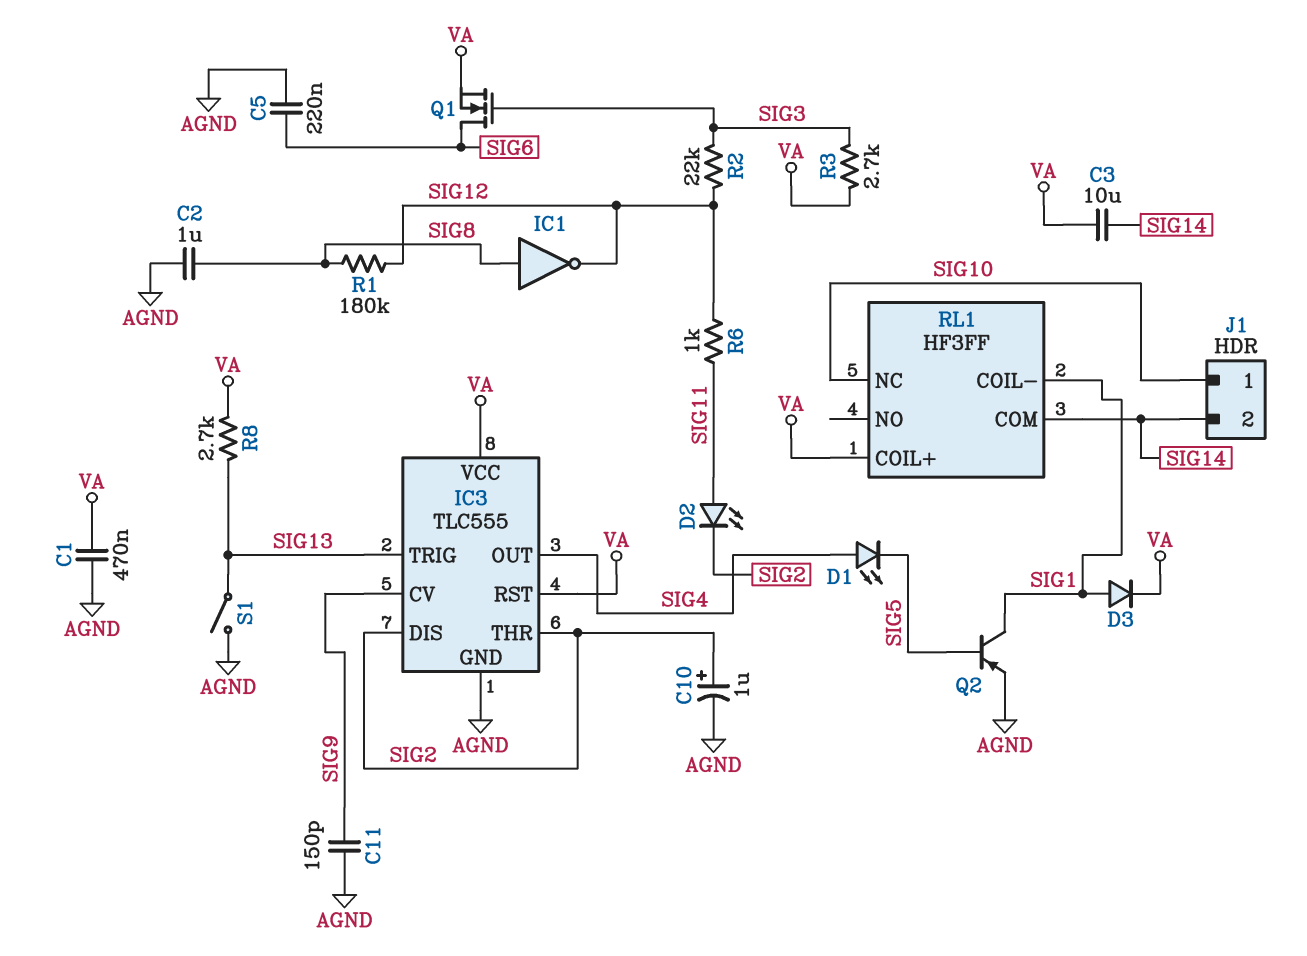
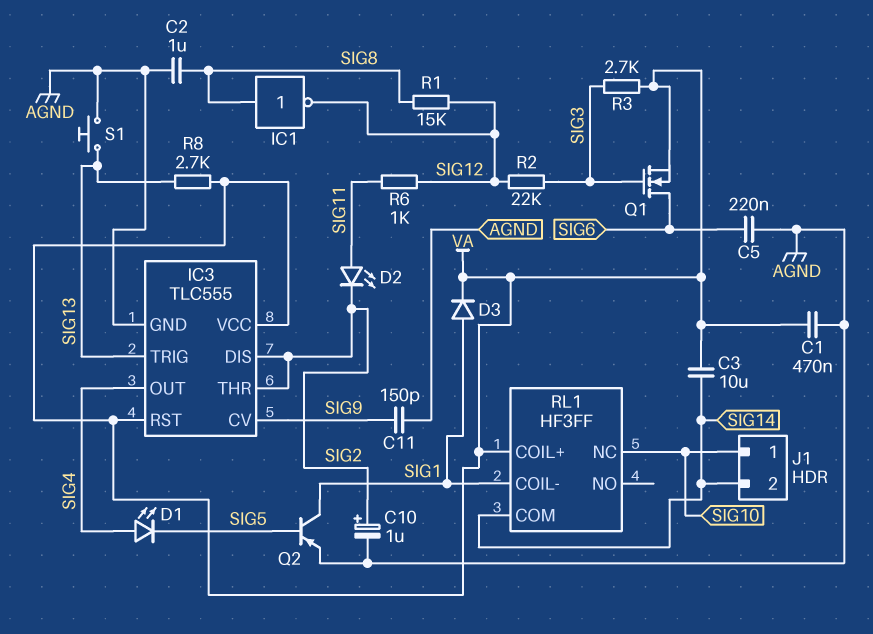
R1: 180k (SIG8, SIG12) -> 15k (SIG8, SIG12)
S1: switch (AGND, SIG13) -> button (AGND, SIG13)

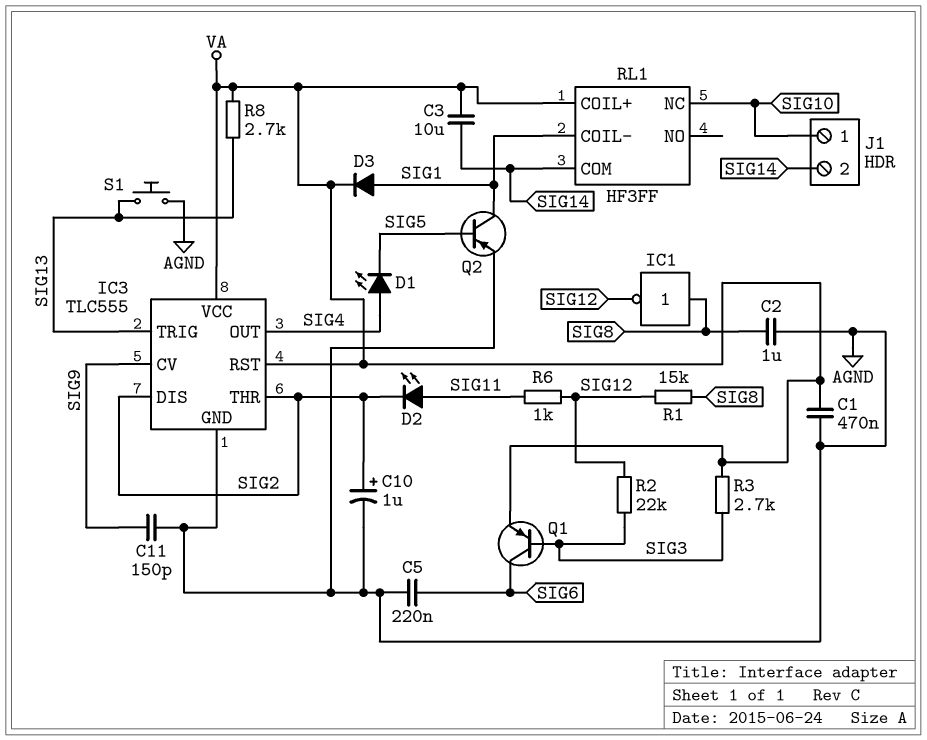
Q1: NMOS (G SIG3, D SIG6, S VA) -> PNP (B SIG3, C SIG6, E VA)

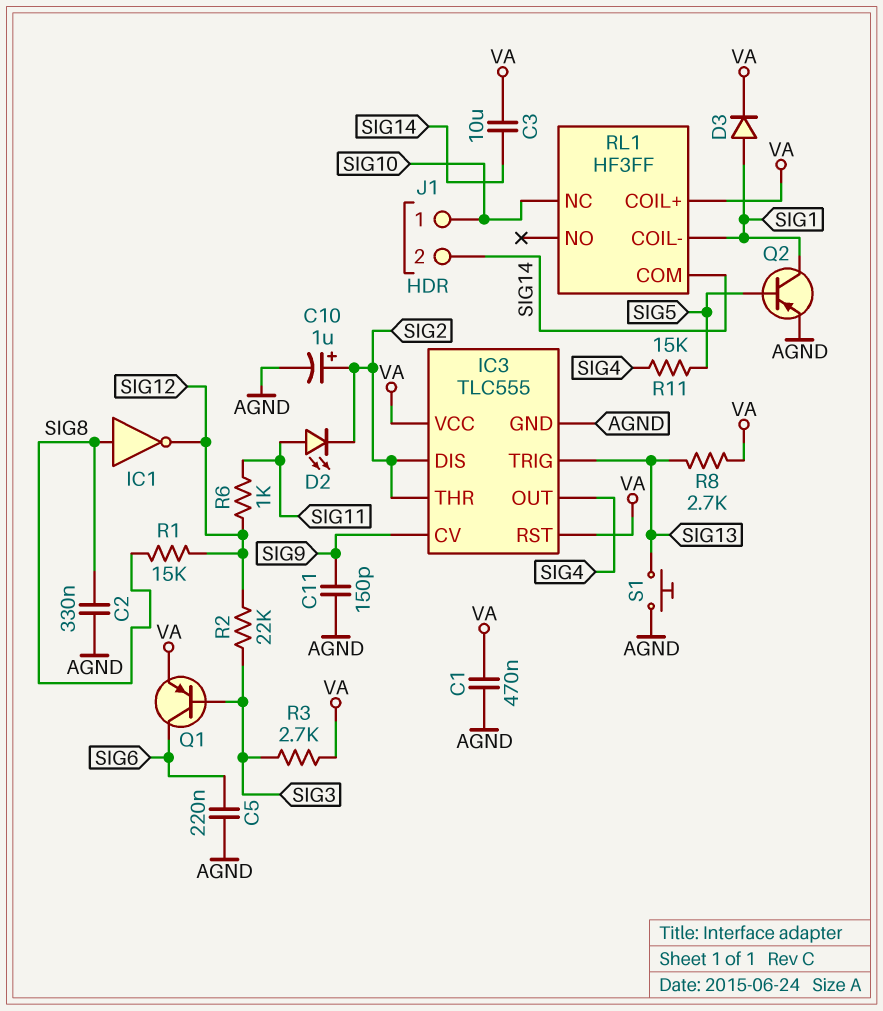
C2: 1uF (AGND, SIG8) -> 330nF (AGND, SIG8)
D1: LED (A SIG4, K SIG5) -> none
R11: none -> 15k (SIG4, SIG5)

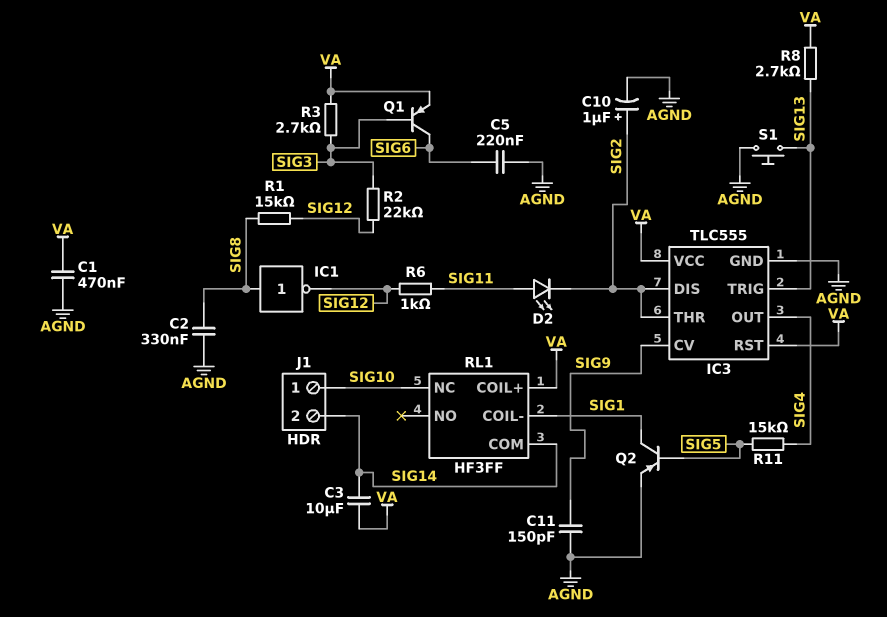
D3: diode (A SIG1, K VA) -> none

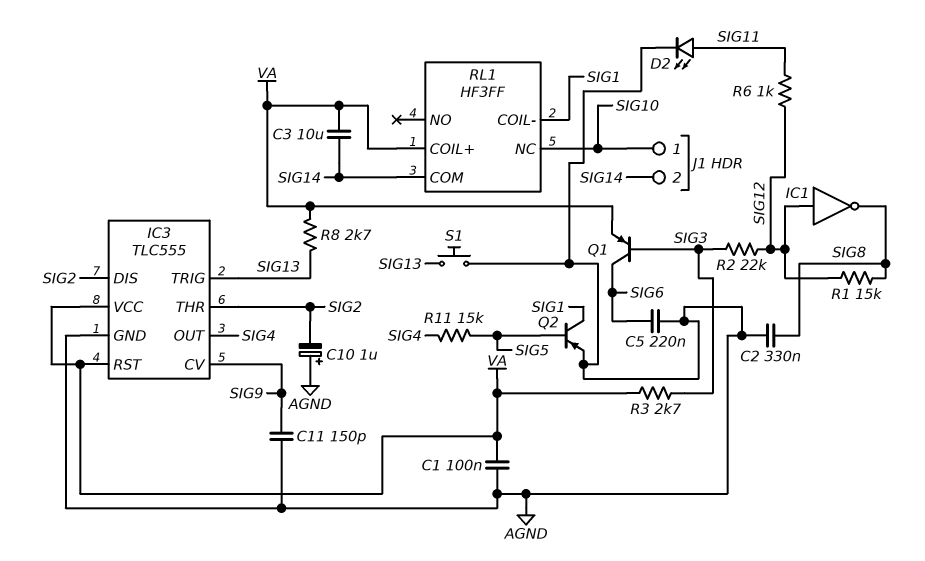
C1: 470nF (AGND, VA) -> 100nF (AGND, VA)
C10: 1uF (plus SIG2, minus AGND) -> 1uF (plus AGND, minus SIG2)
D2: LED (A SIG11, K SIG2) -> LED (A SIG11, K AGND)
IC1: NOT (in SIG8, out SIG12) -> NOT (in SIG12, out SIG8)

